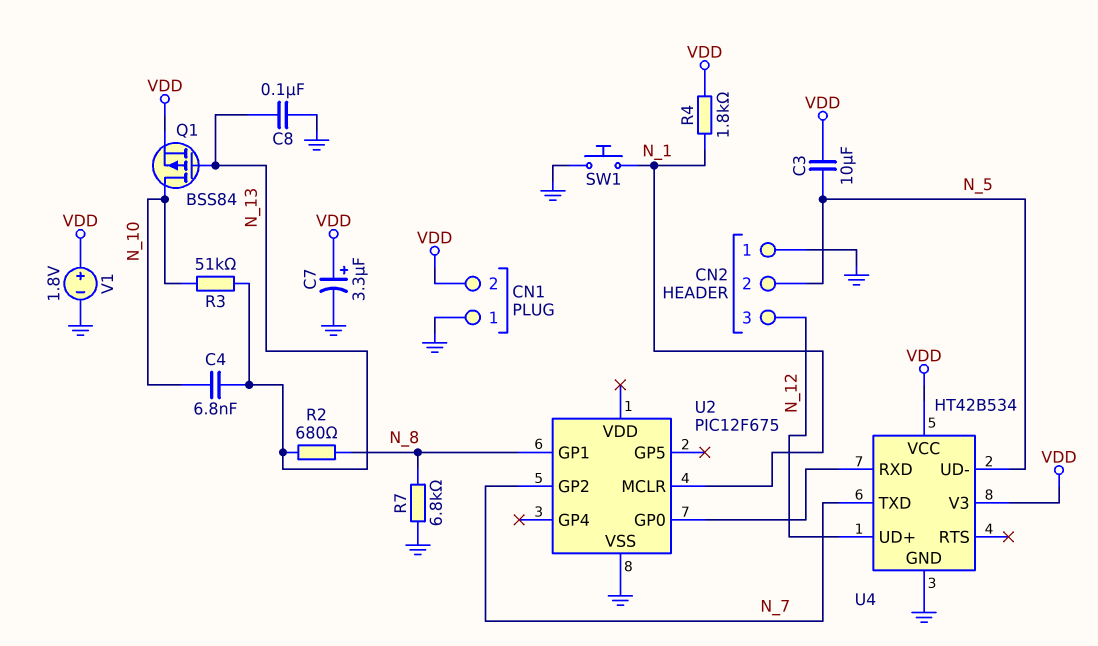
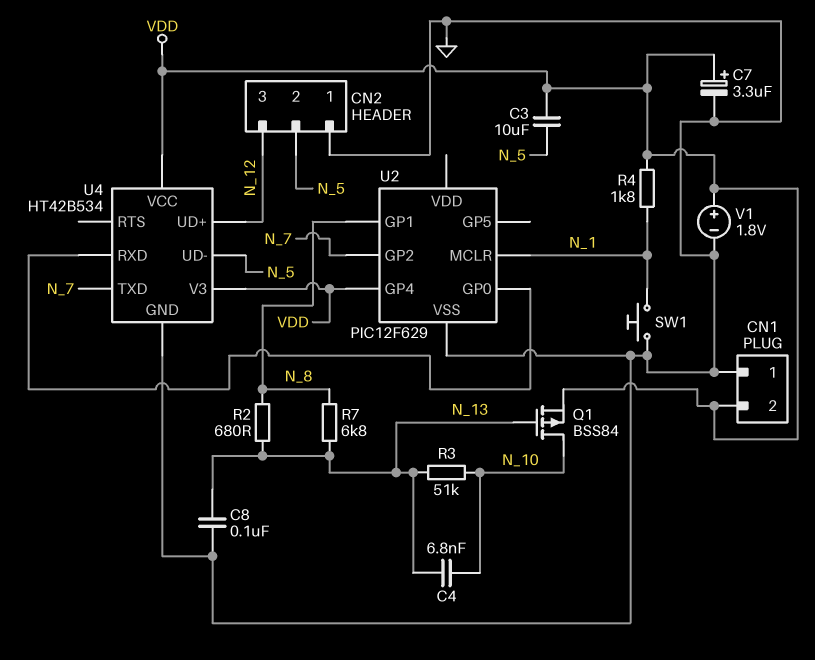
R7: 6.8k (GND, N_8) -> 6.8k (N_8, N_13)
U2: PIC12F675 -> PIC12F629
U2 pin GP4: none -> VDD

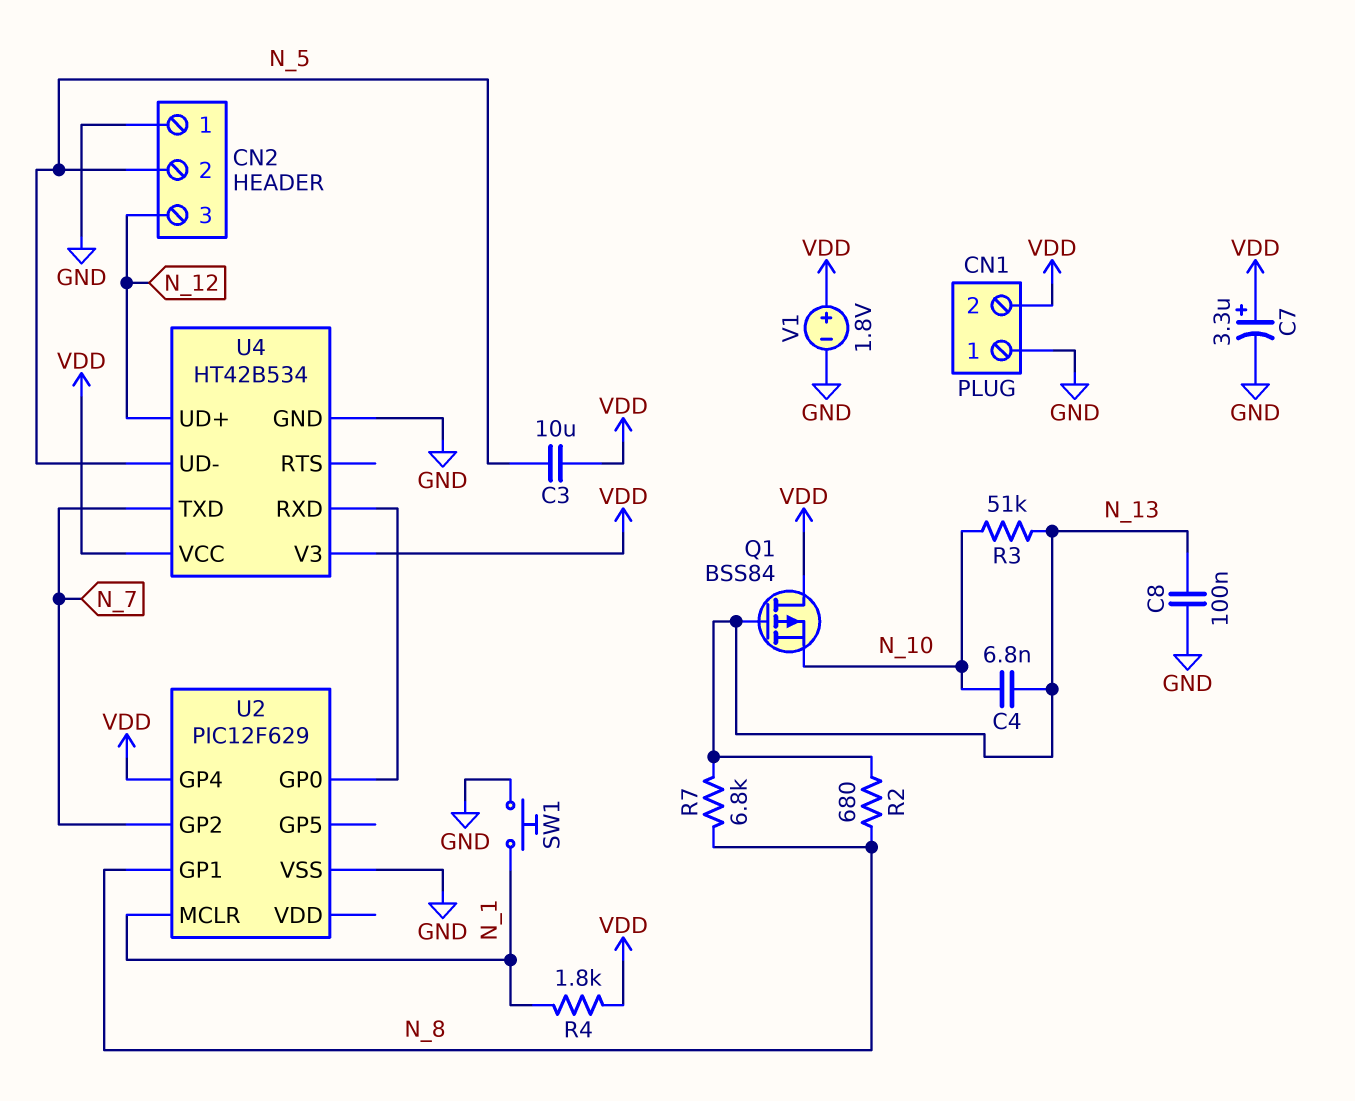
Q1: PMOS BSS84 (G N_13, D N_10, S VDD) -> PMOS BSS84 (G N_13, D VDD, S N_10)

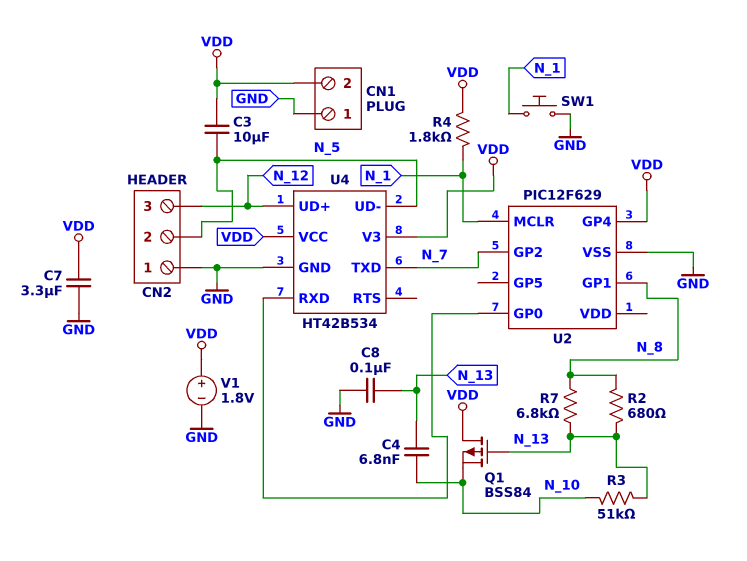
C7: 3.3uF (plus VDD, minus GND) -> 3.3uF (GND, VDD)

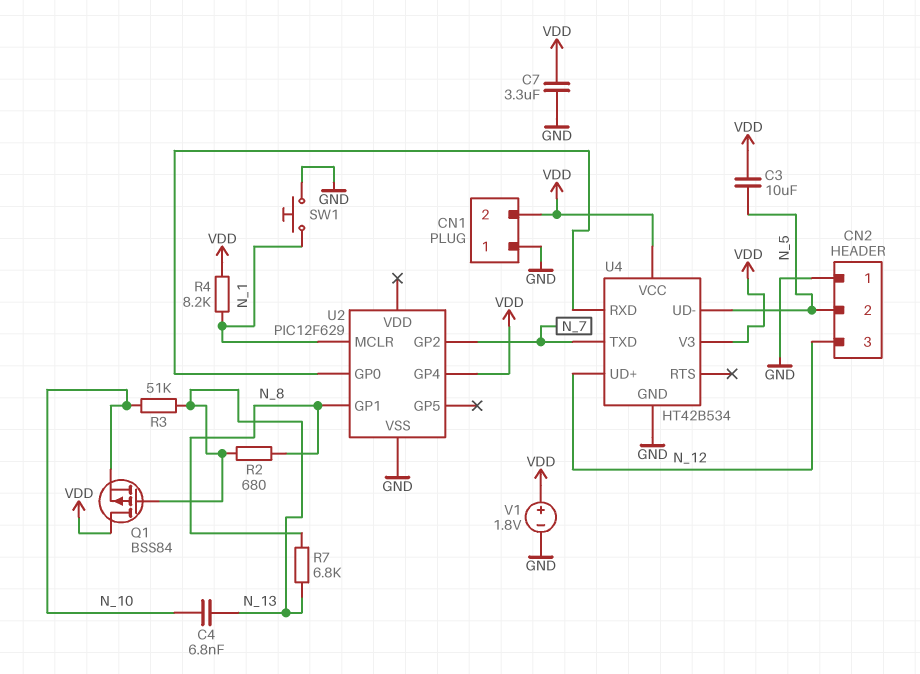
C8: 100nF (GND, N_13) -> none
R4: 1.8k (N_1, VDD) -> 8.2k (N_1, VDD)

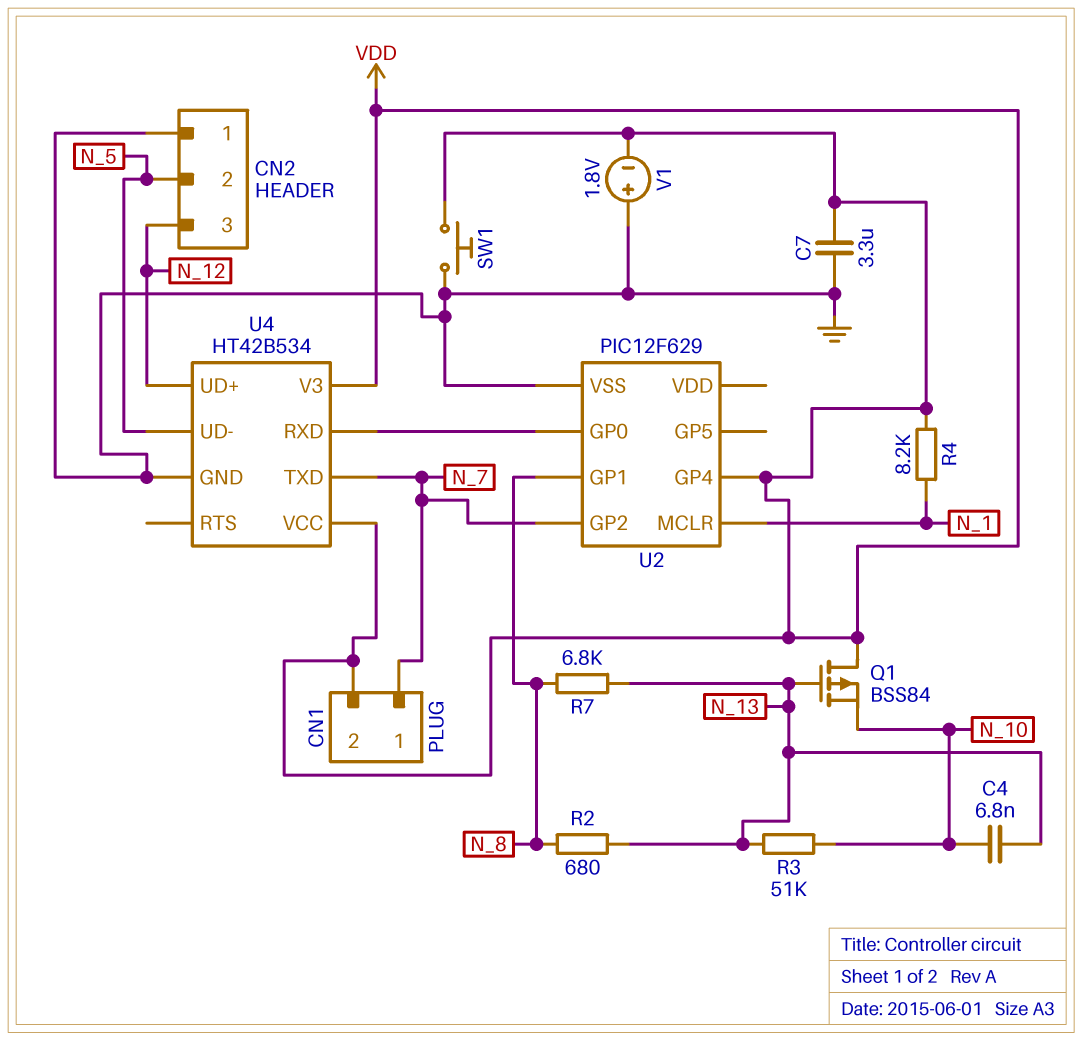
C3: 10uF (N_5, VDD) -> none
CN1 pin 1: GND -> N_7
SW1: button (GND, N_1) -> button (GND, VDD)
V1: 1.8V (plus VDD, minus GND) -> 1.8V (plus GND, minus VDD)

